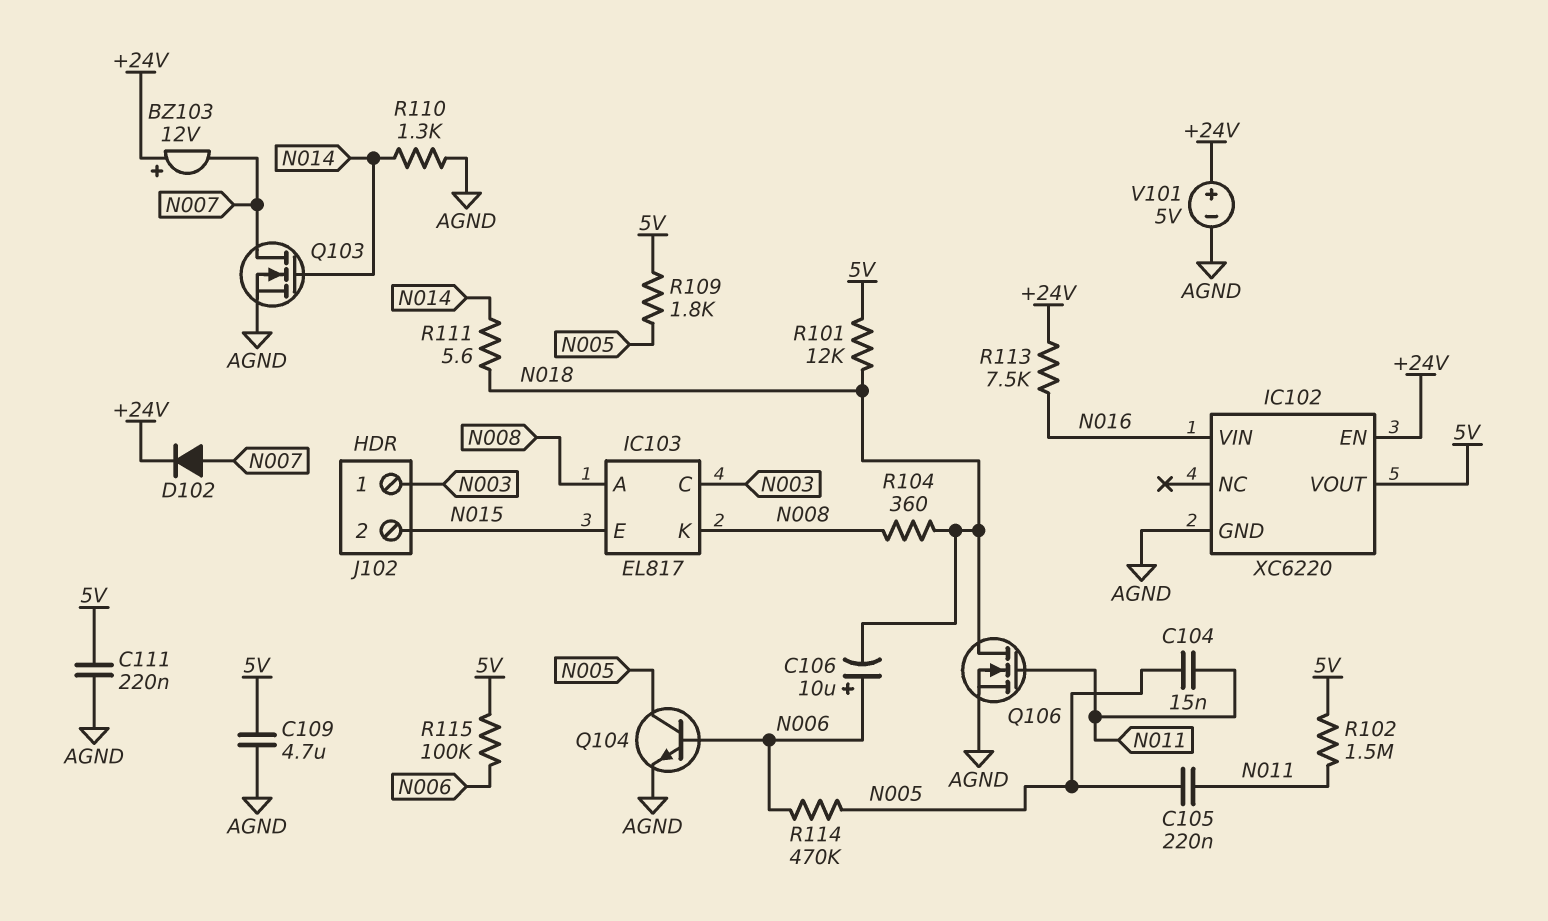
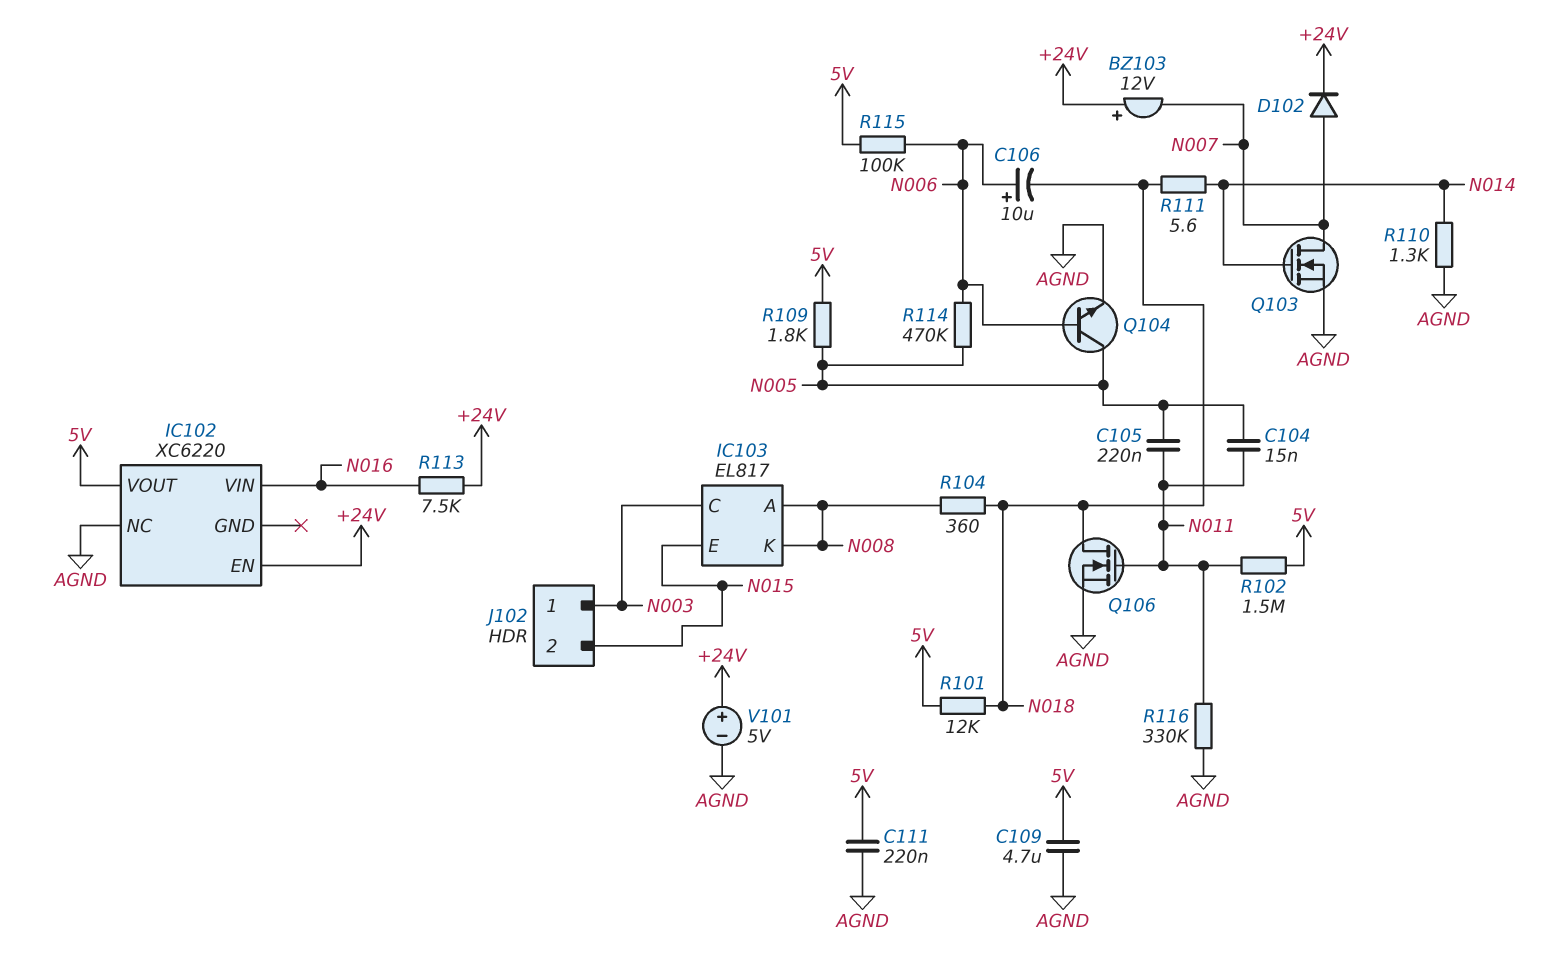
IC102 pin GND: AGND -> none
IC102 pin NC: none -> AGND
R116: none -> 330k (AGND, N011)

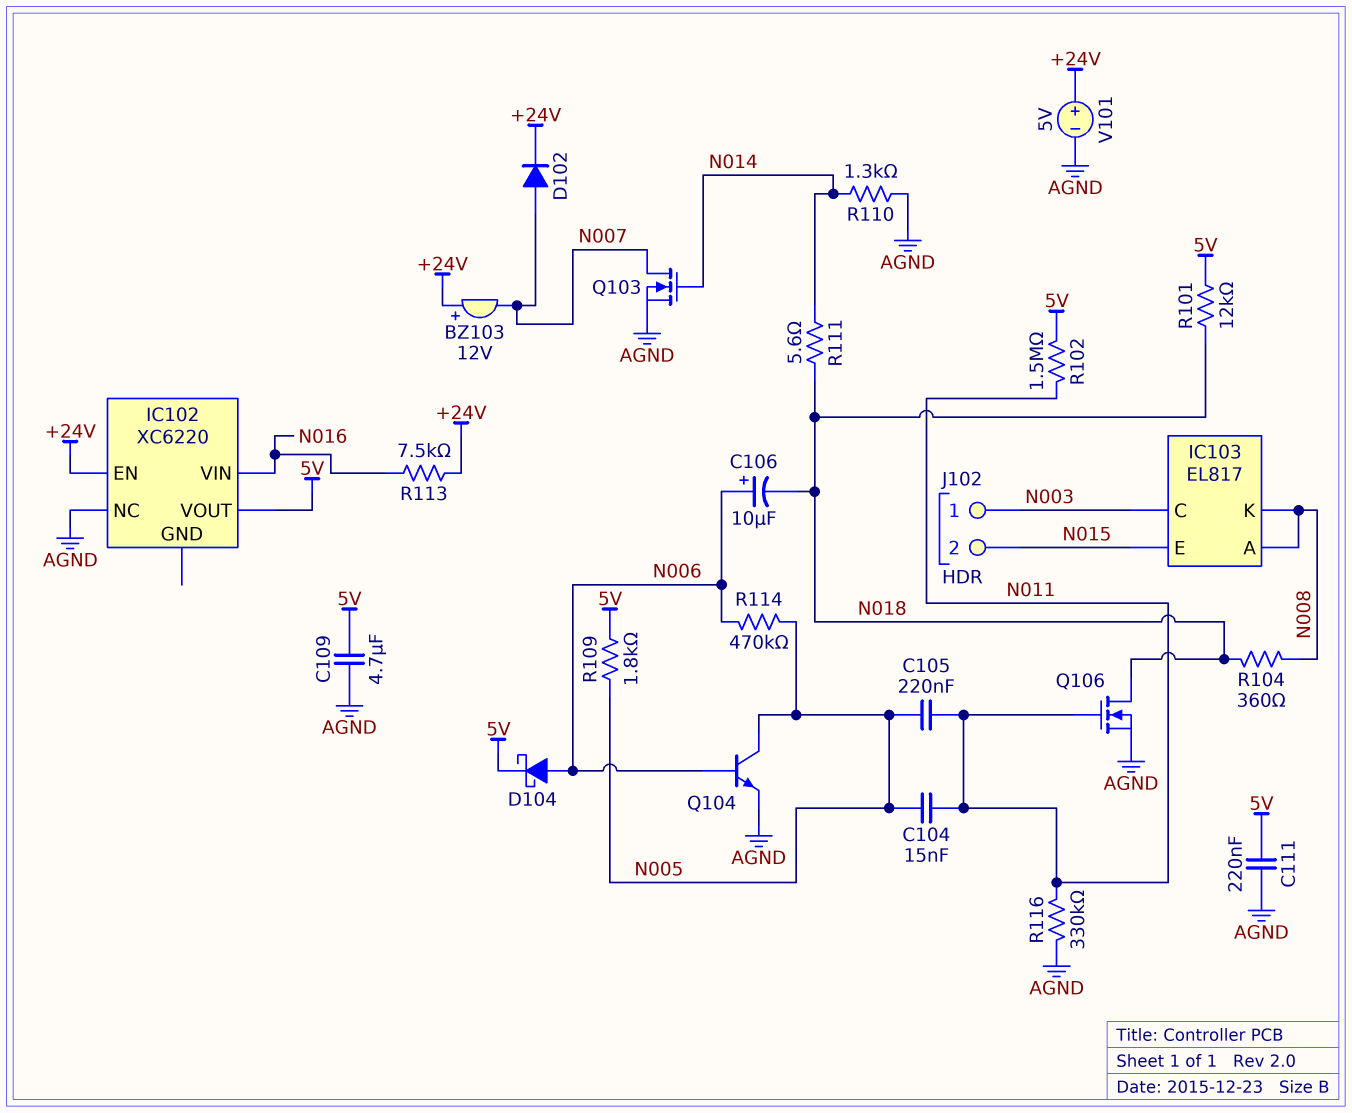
D104: none -> schottky (A N006, K 5V)
R115: 100k (5V, N006) -> none

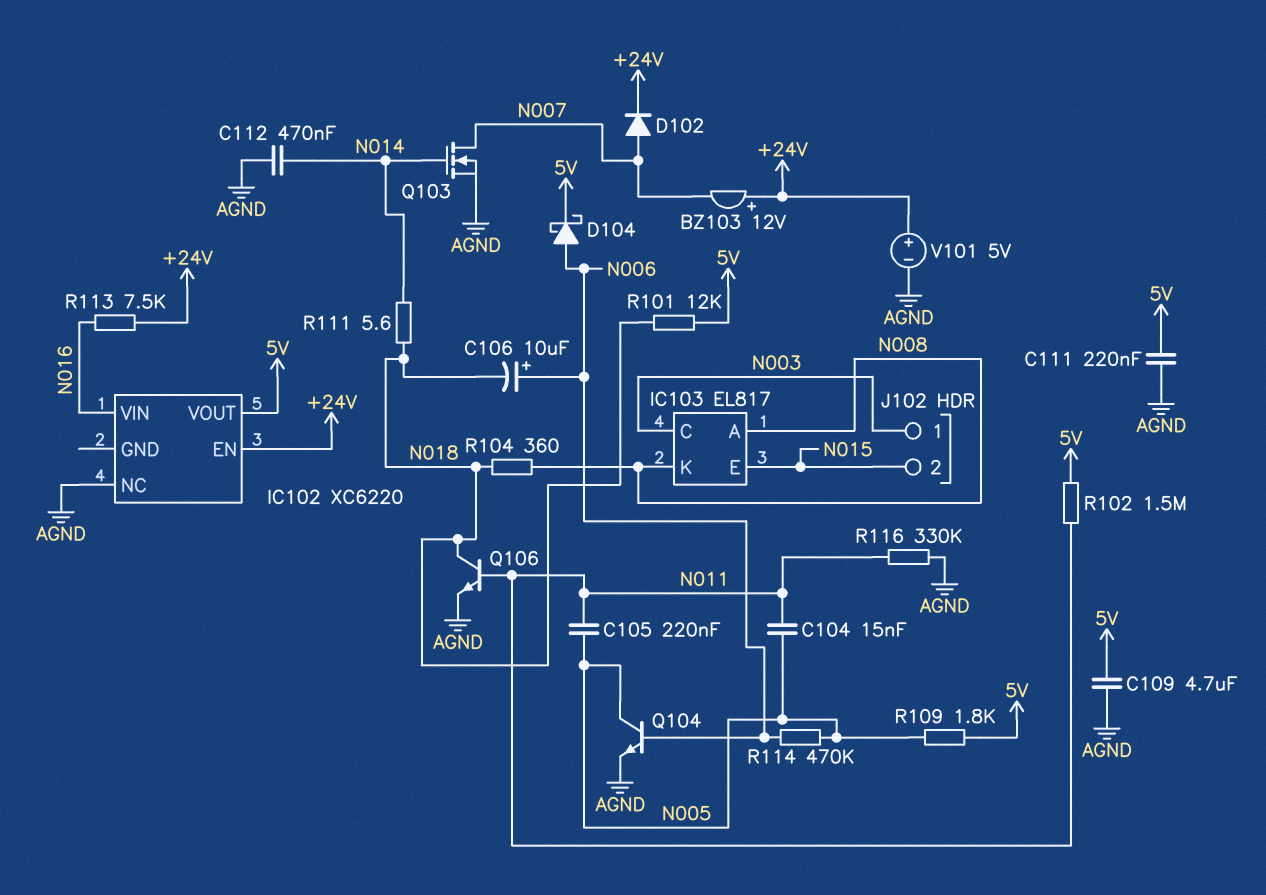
C112: none -> 470nF (AGND, N014)
Q106: NMOS (G N011, D N018, S AGND) -> NPN (B N011, C N018, E AGND)
R110: 1.3k (AGND, N014) -> none

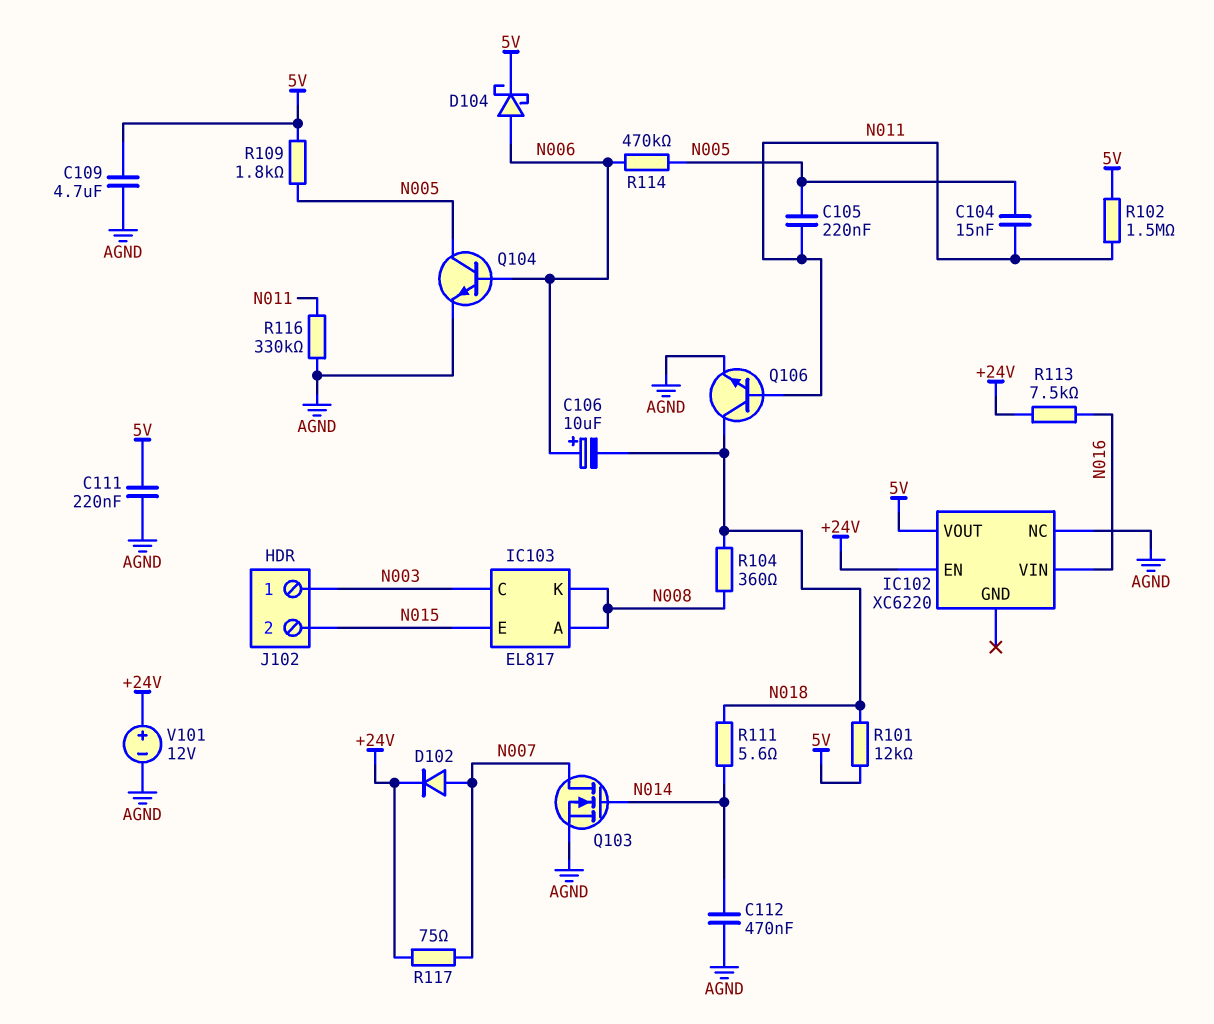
BZ103: buzzer 12V (plus +24V, minus N007) -> none
R117: none -> 75 (+24V, N007)
V101: 5V (plus +24V, minus AGND) -> 12V (plus +24V, minus AGND)

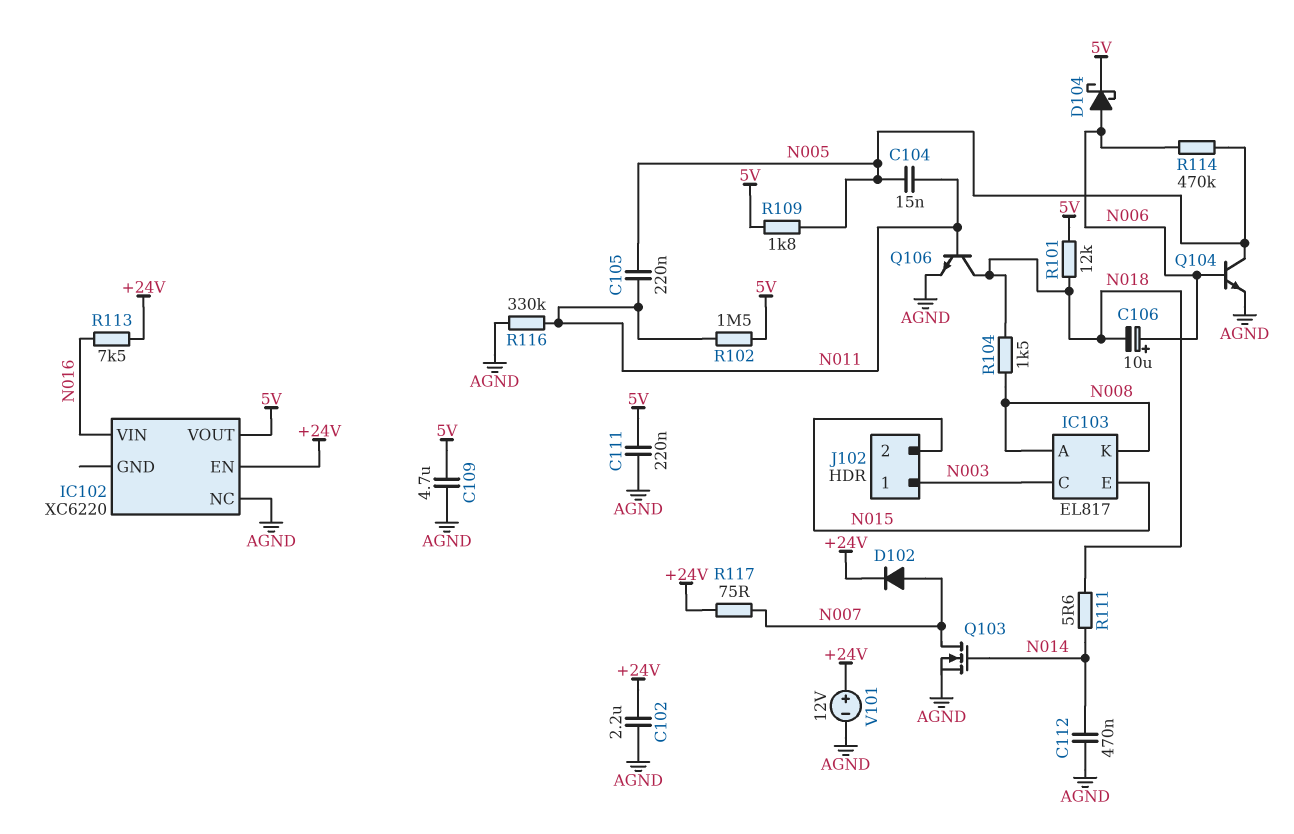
C102: none -> 2.2uF (+24V, AGND)
R104: 360 (N008, N018) -> 1.5k (N008, N018)

